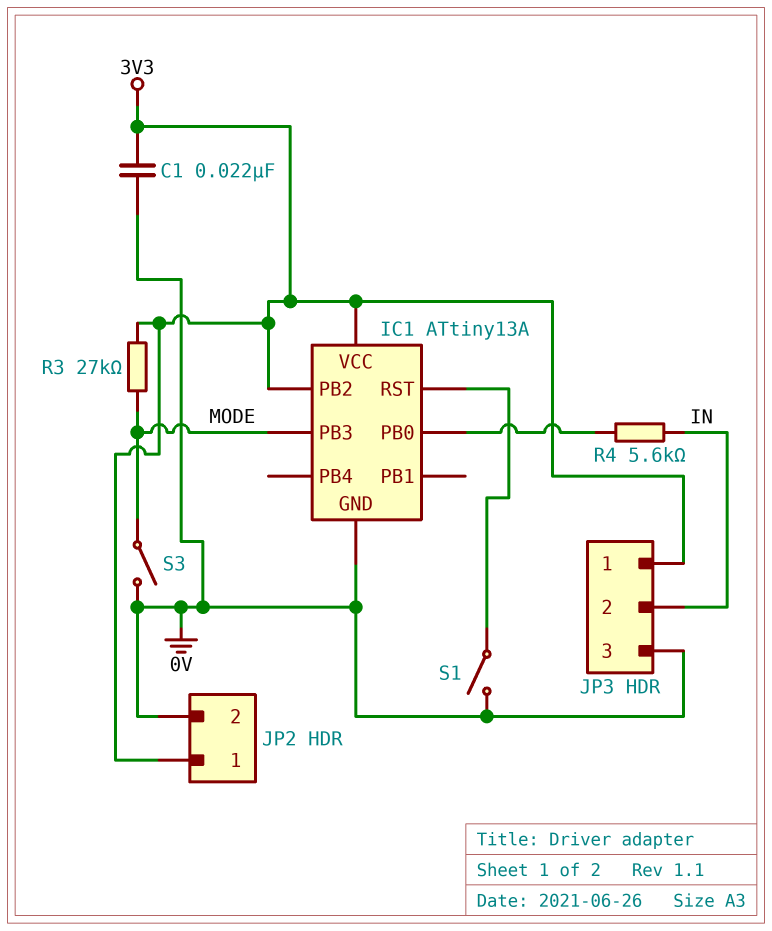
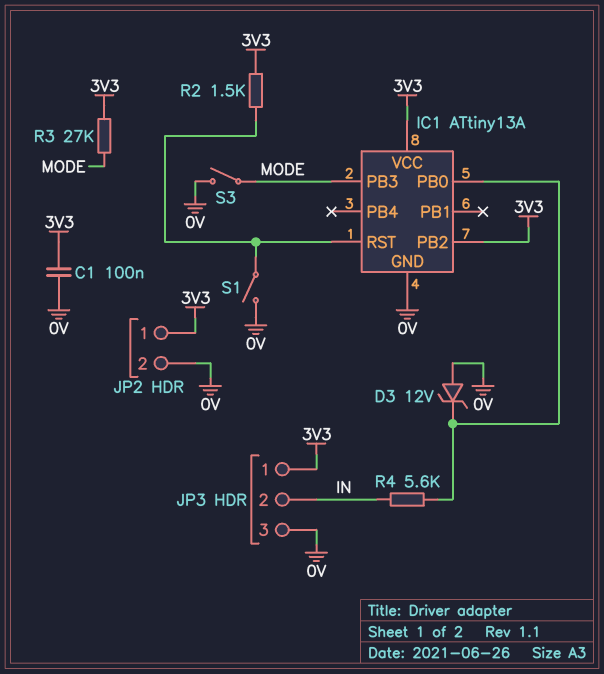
C1: 22nF (0V, 3V3) -> 100nF (0V, 3V3)
D3: none -> zener 12V (A 0V, K IC1/PB0)
R2: none -> 1.5k (3V3, IC1/RST)

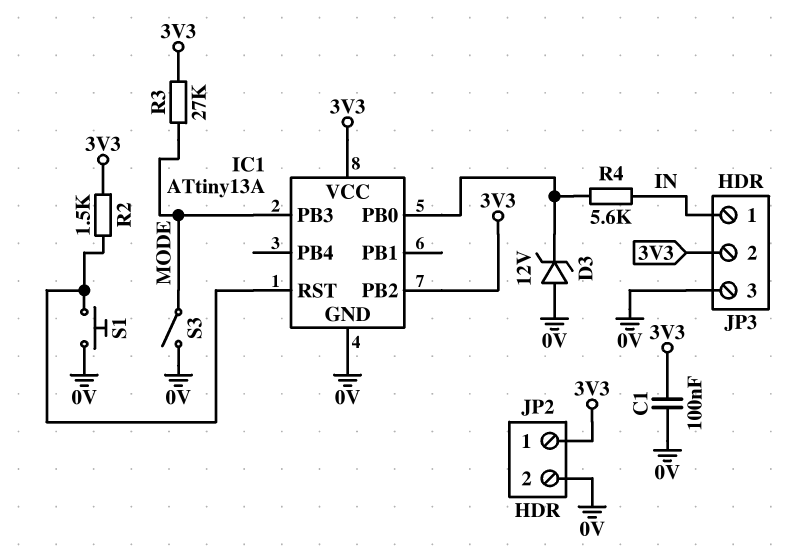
JP3 pin 1: 3V3 -> IN
JP3 pin 2: IN -> 3V3
S1: switch (0V, IC1/RST) -> button (0V, IC1/RST)

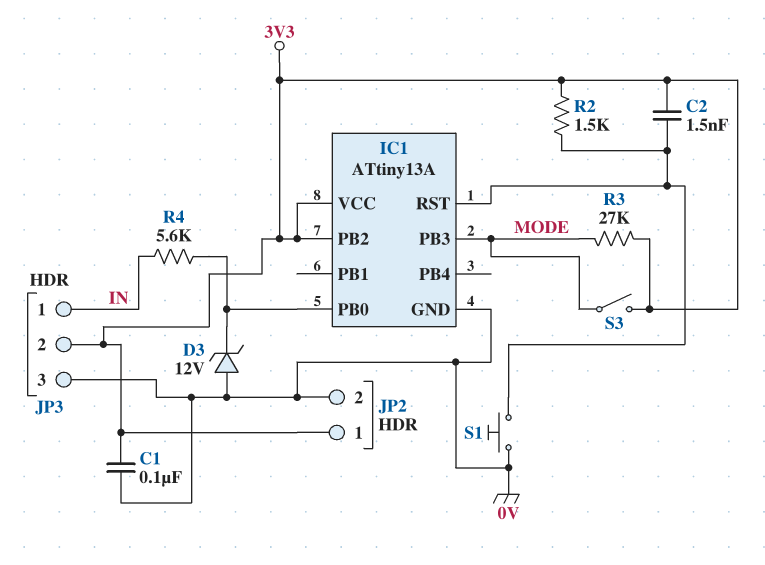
C2: none -> 1.5nF (3V3, IC1/RST)
S3: switch (0V, MODE) -> switch (3V3, MODE)

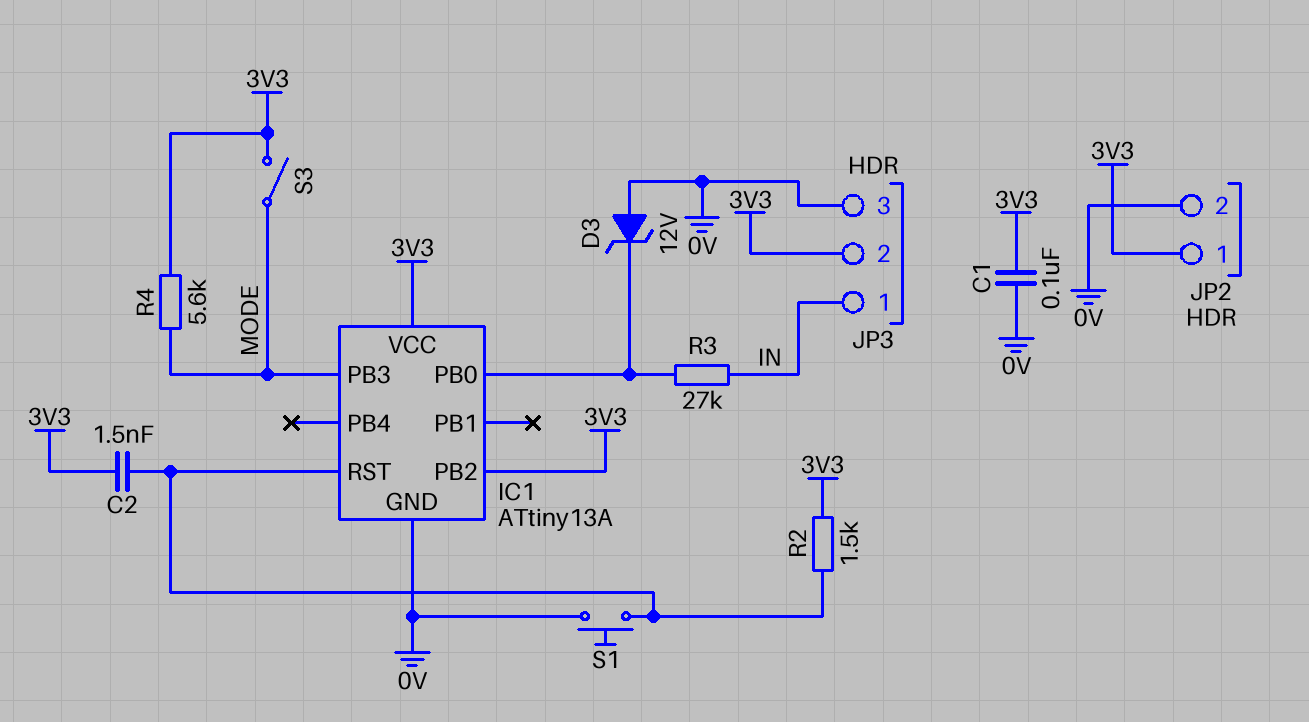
R3: 27k (3V3, MODE) -> 27k (IC1/PB0, IN)
R4: 5.6k (IC1/PB0, IN) -> 5.6k (3V3, MODE)

